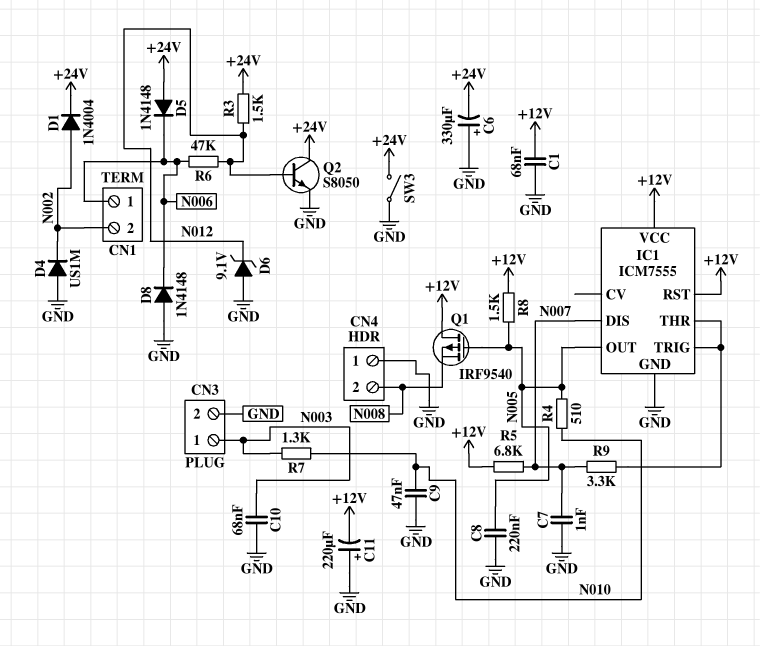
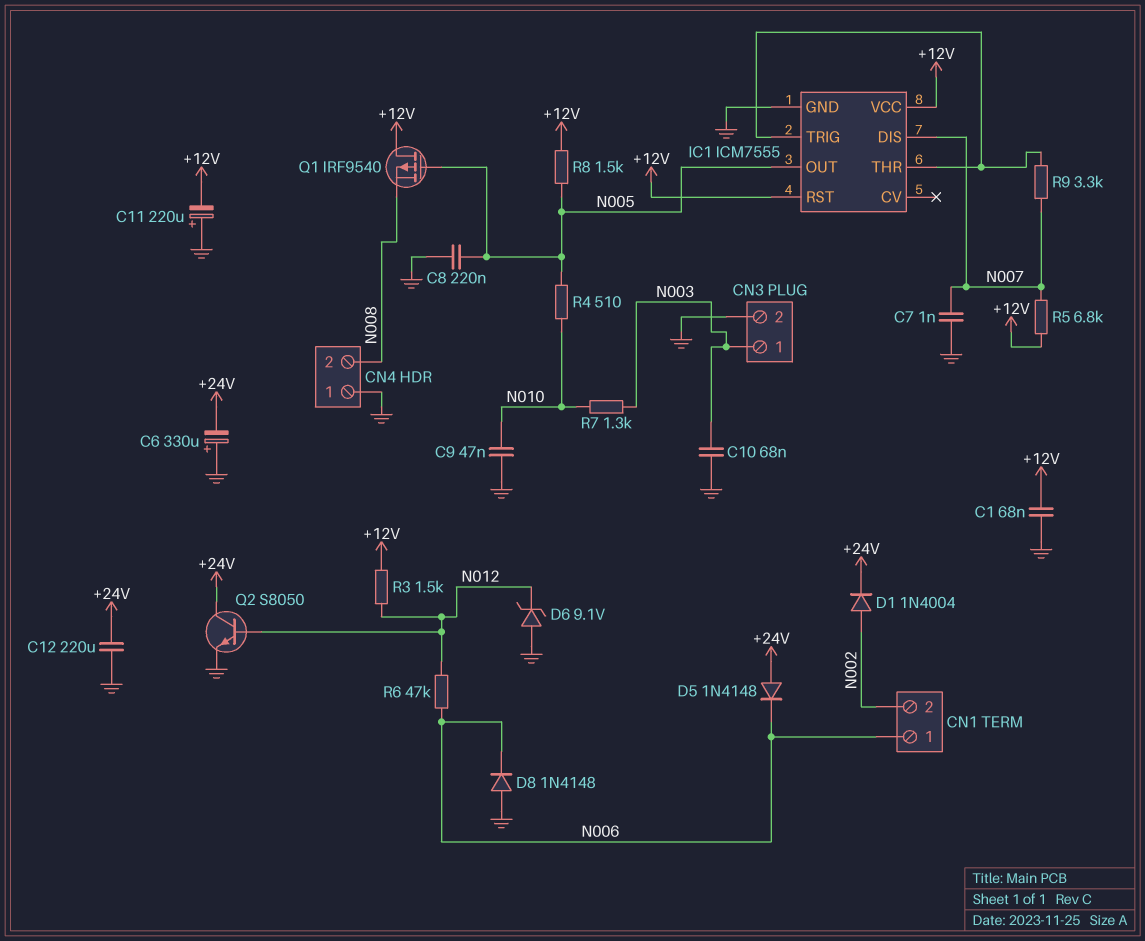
C12: none -> 220uF (+24V, GND)
D4: diode US1M (A GND, K N002) -> none
R3: 1.5k (+24V, N012) -> 1.5k (+12V, N012)
SW3: switch (+24V, GND) -> none

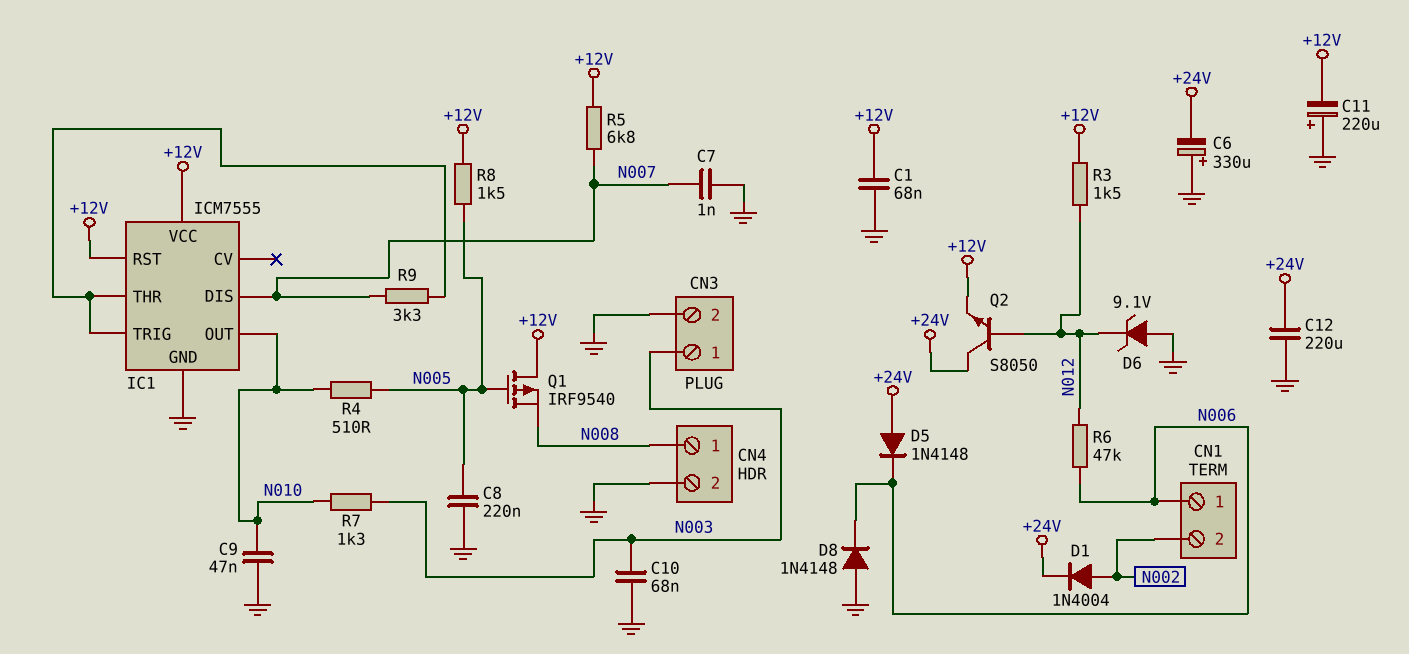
CN4 pin 1: GND -> N008
CN4 pin 2: N008 -> GND
IC1 pin OUT: N005 -> N010
Q2: NPN S8050 (B N012, C +24V, E GND) -> NPN S8050 (B N012, C +24V, E +12V)

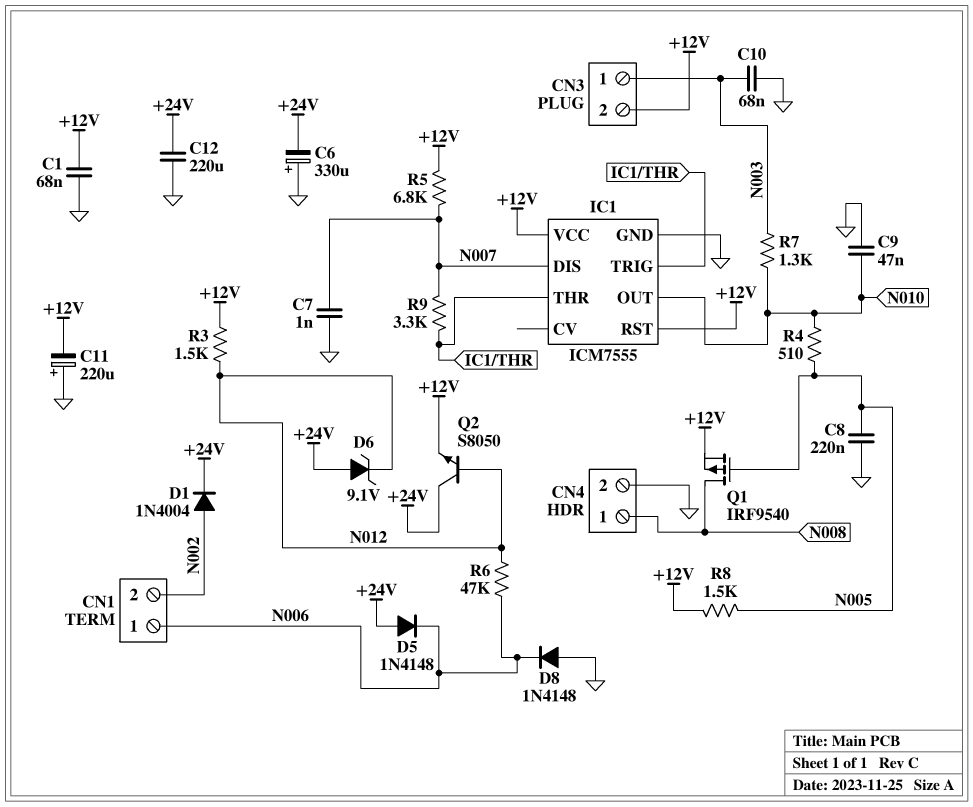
CN3 pin 2: GND -> +12V
D6: zener 9.1V (A GND, K N012) -> zener 9.1V (A +24V, K N012)
Q1: PMOS IRF9540 (G N005, D +12V, S N008) -> PMOS IRF9540 (G N005, D N008, S +12V)

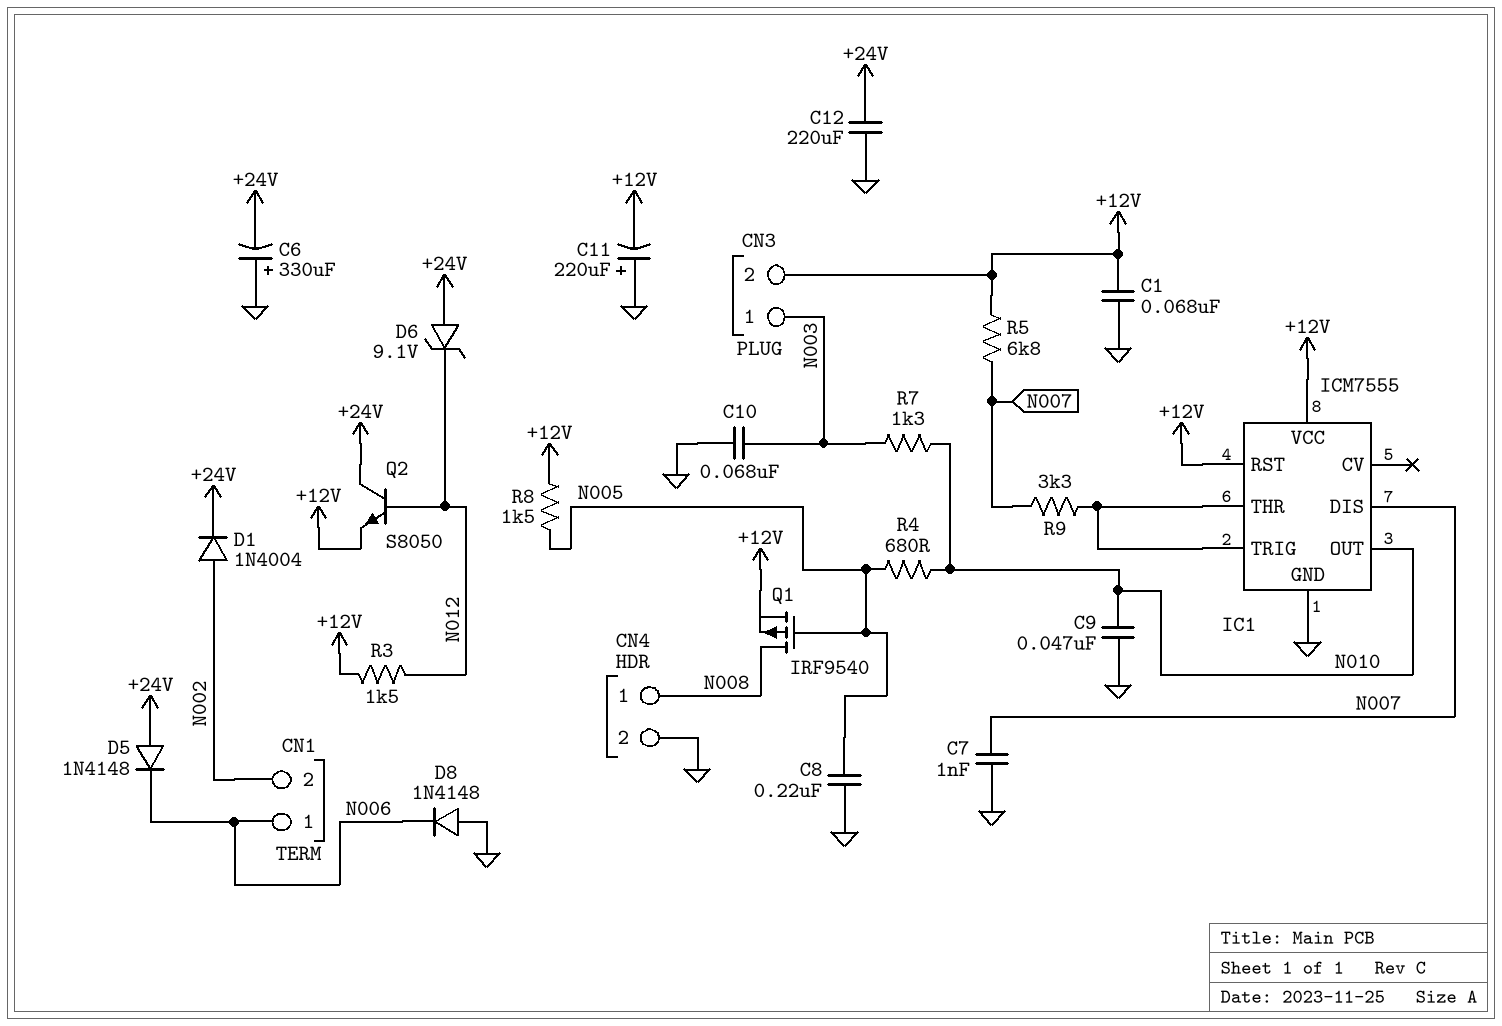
R4: 510 (N005, N010) -> 680 (N005, N010)
R6: 47k (N006, N012) -> none

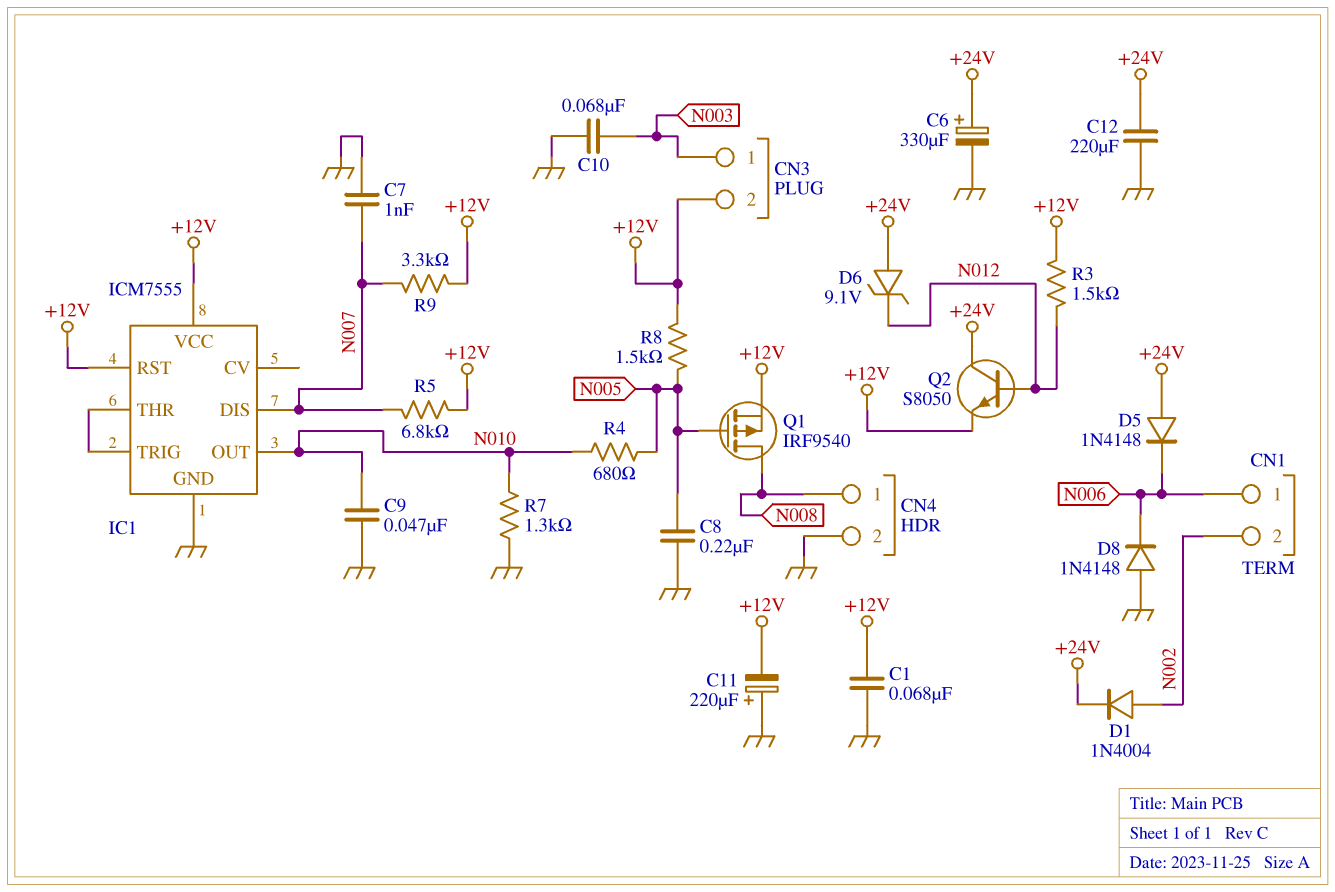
C6: 330uF (plus GND, minus +24V) -> 330uF (plus +24V, minus GND)
R7: 1.3k (N003, N010) -> 1.3k (GND, N010)
R9: 3.3k (IC1/THR, N007) -> 3.3k (+12V, N007)

